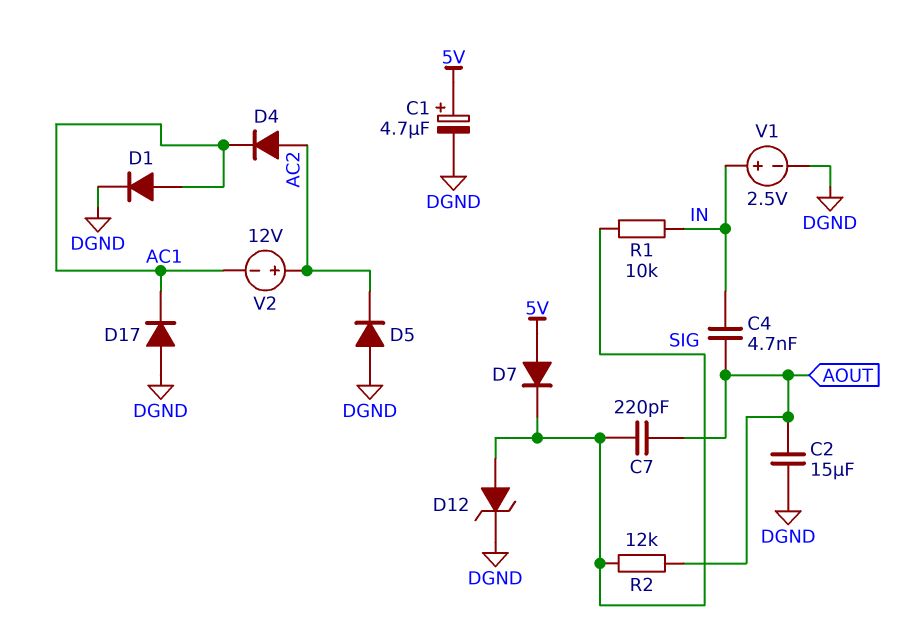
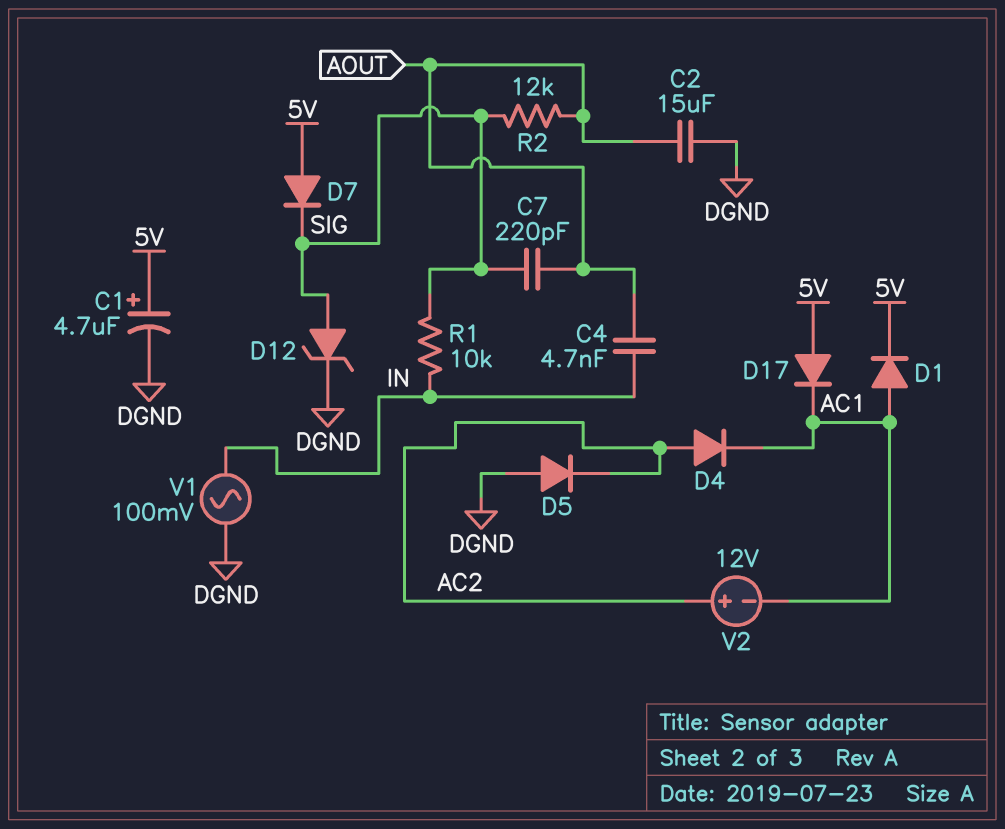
D1: diode (A AC1, K DGND) -> diode (A AC1, K 5V)
D17: diode (A DGND, K AC1) -> diode (A 5V, K AC1)
V1: 2.5V (plus IN, minus DGND) -> AC 100mV (DGND, IN)

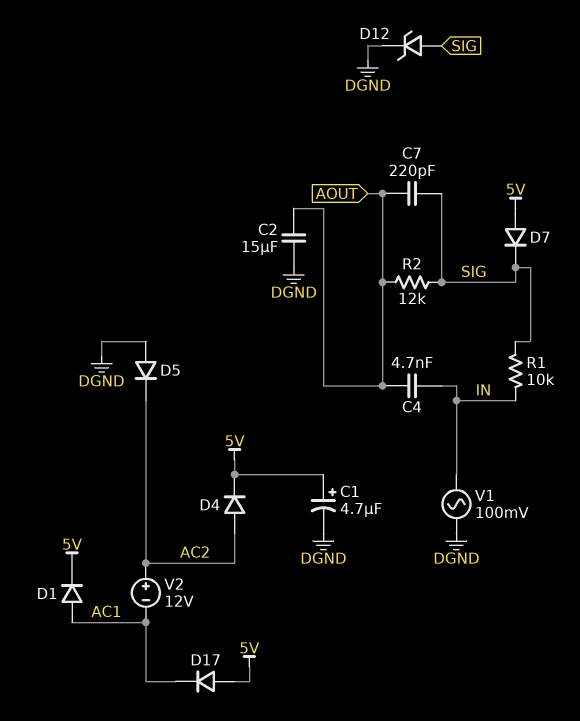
D4: diode (A AC2, K AC1) -> diode (A AC2, K 5V)

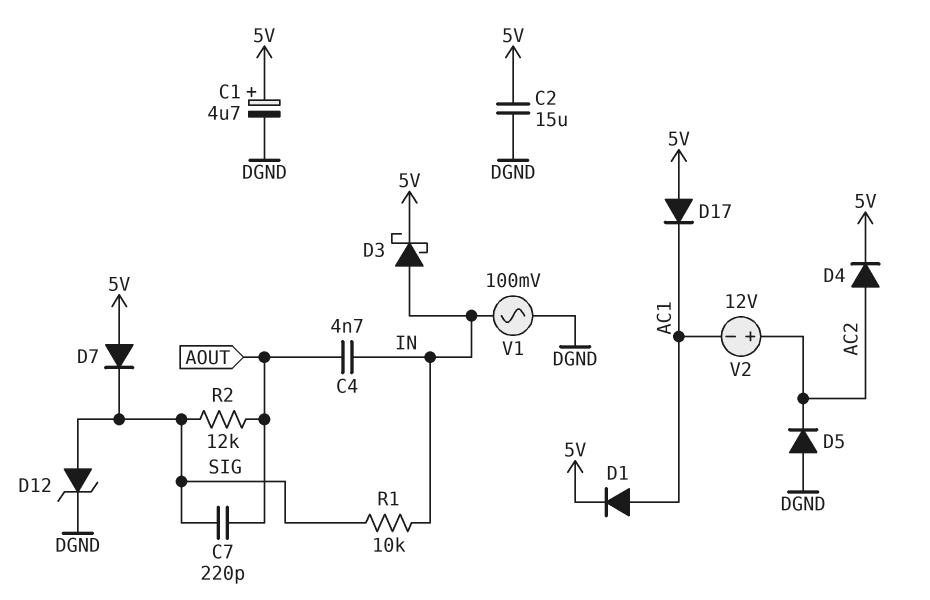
C2: 15uF (AOUT, DGND) -> 15uF (5V, DGND)
D3: none -> schottky (A IN, K 5V)

